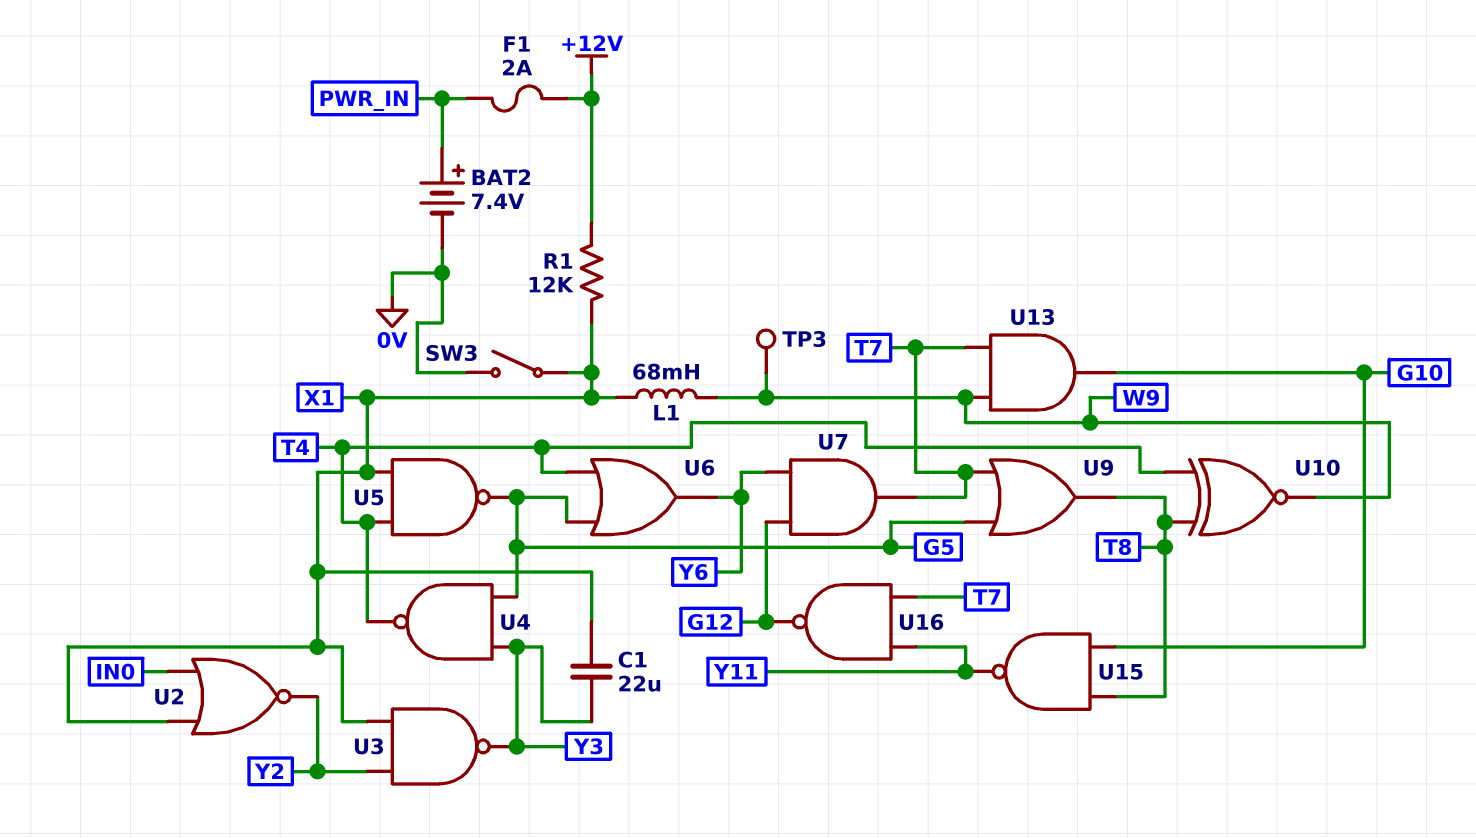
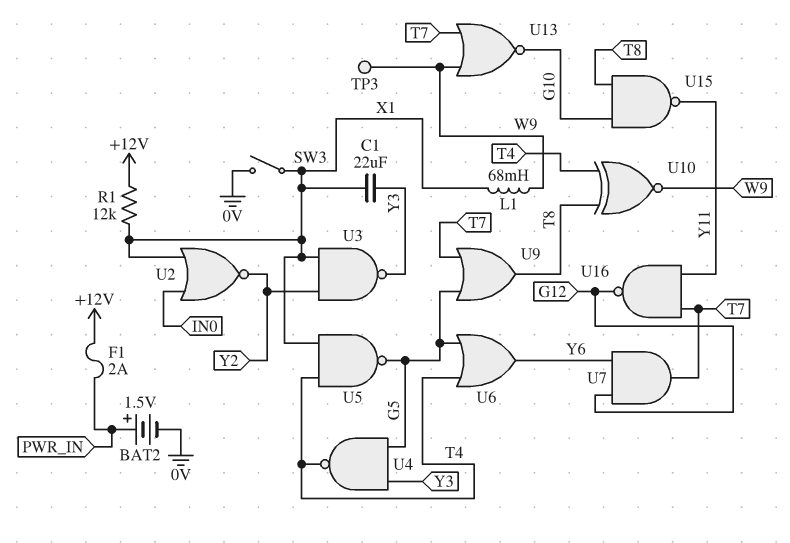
BAT2: 7.4V (plus PWR_IN, minus 0V) -> 1.5V (plus PWR_IN, minus 0V)
U13: AND (in T7, in W9, out G10) -> NOR (in T7, in W9, out G10)

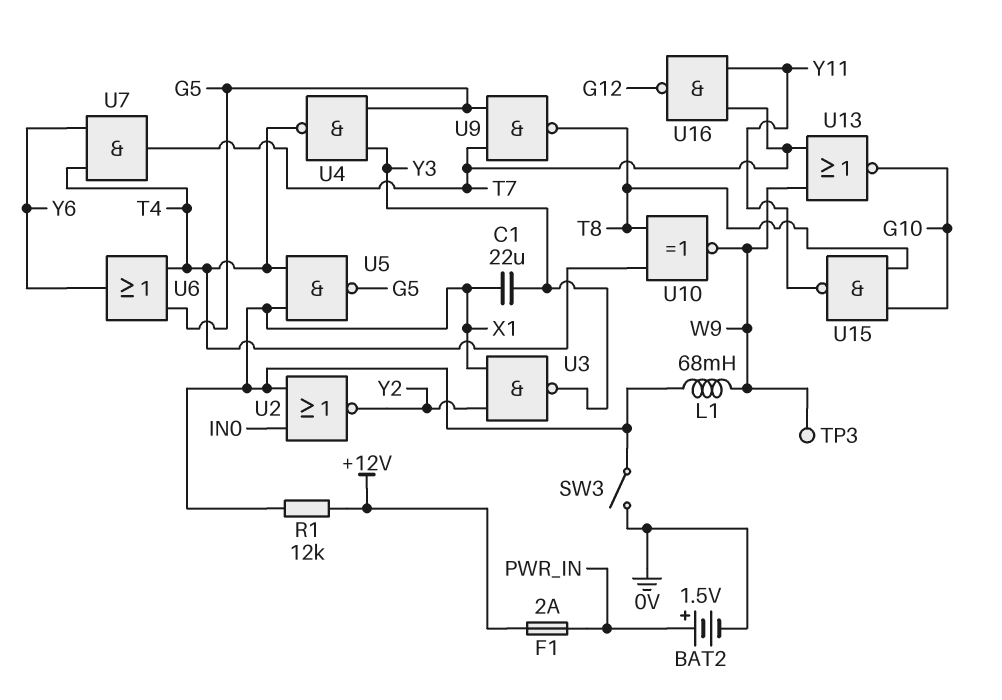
U7: AND (in G12, in Y6, out T7) -> AND (in T4, in Y6, out T7)
U9: OR (in G5, in T7, out T8) -> NAND (in G5, in T7, out T8)

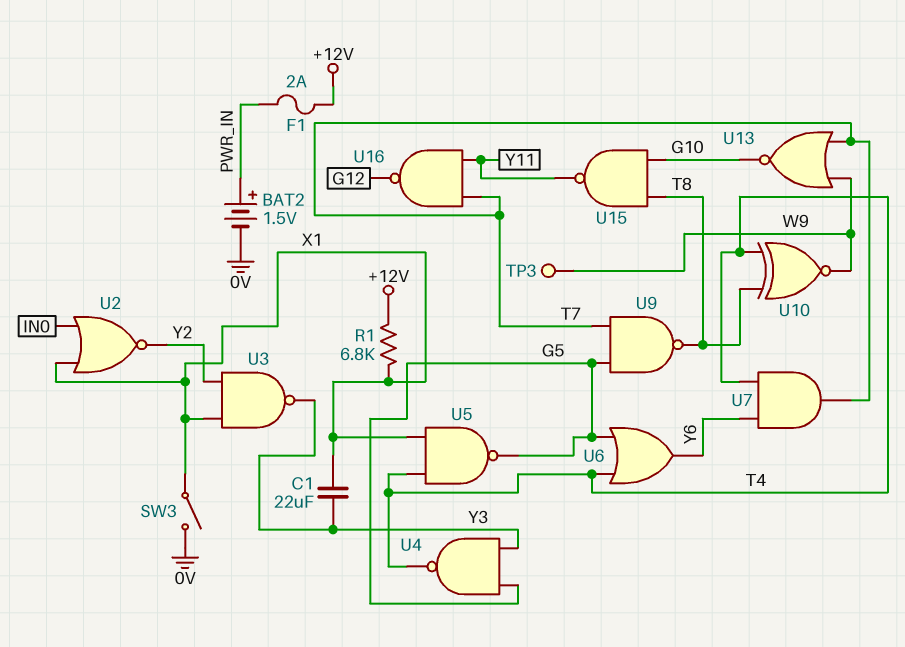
L1: 68mH (W9, X1) -> none
R1: 12k (+12V, X1) -> 6.8k (+12V, X1)

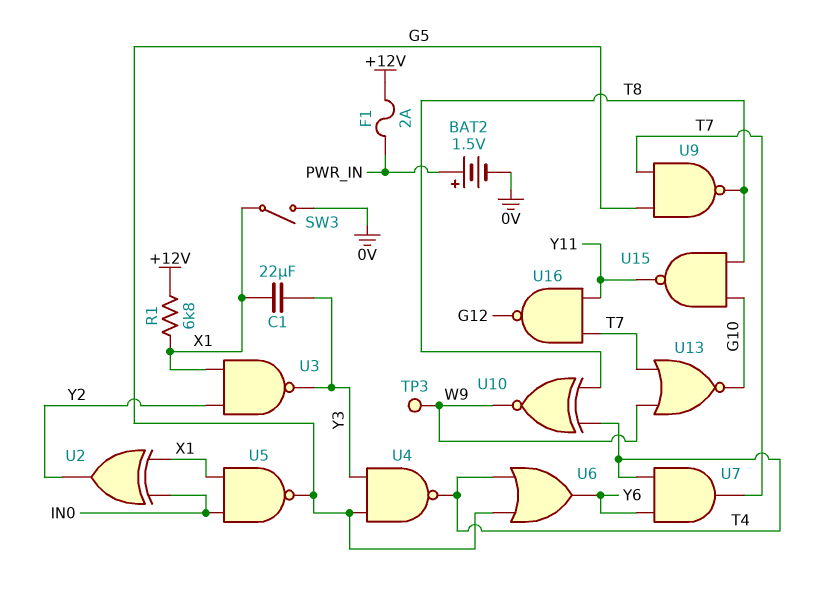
U2: NOR (in IN0, in X1, out Y2) -> XOR (in IN0, in X1, out Y2)
U5: NAND (in T4, in X1, out G5) -> NAND (in IN0, in X1, out G5)

